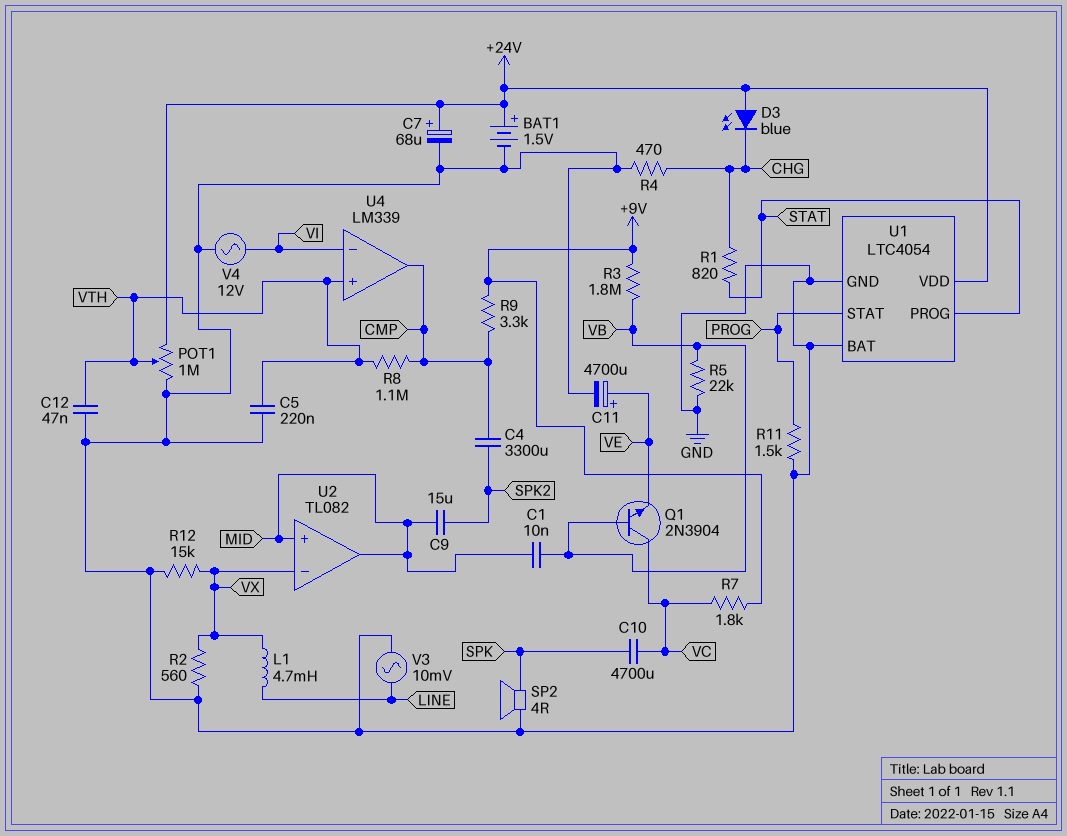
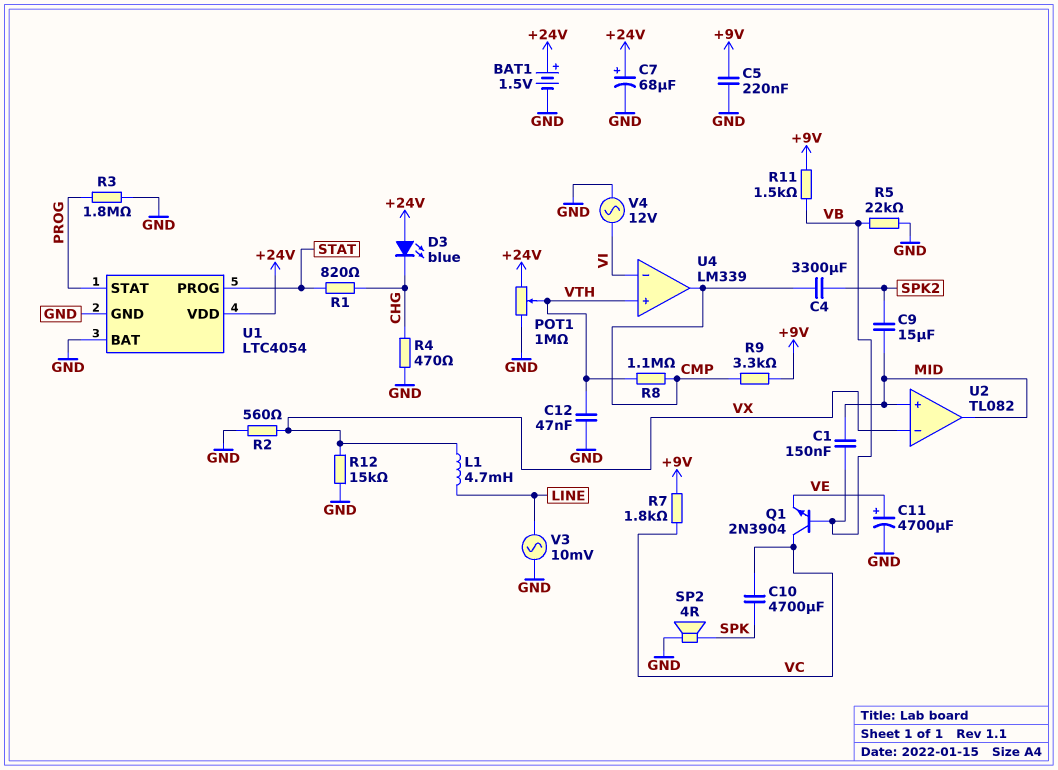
C1: 10nF (MID, VB) -> 150nF (MID, VB)
C5: 220nF (GND, VTH) -> 220nF (+9V, GND)
R3: 1.8M (+9V, VB) -> 1.8M (GND, PROG)
R11: 1.5k (GND, PROG) -> 1.5k (+9V, VB)

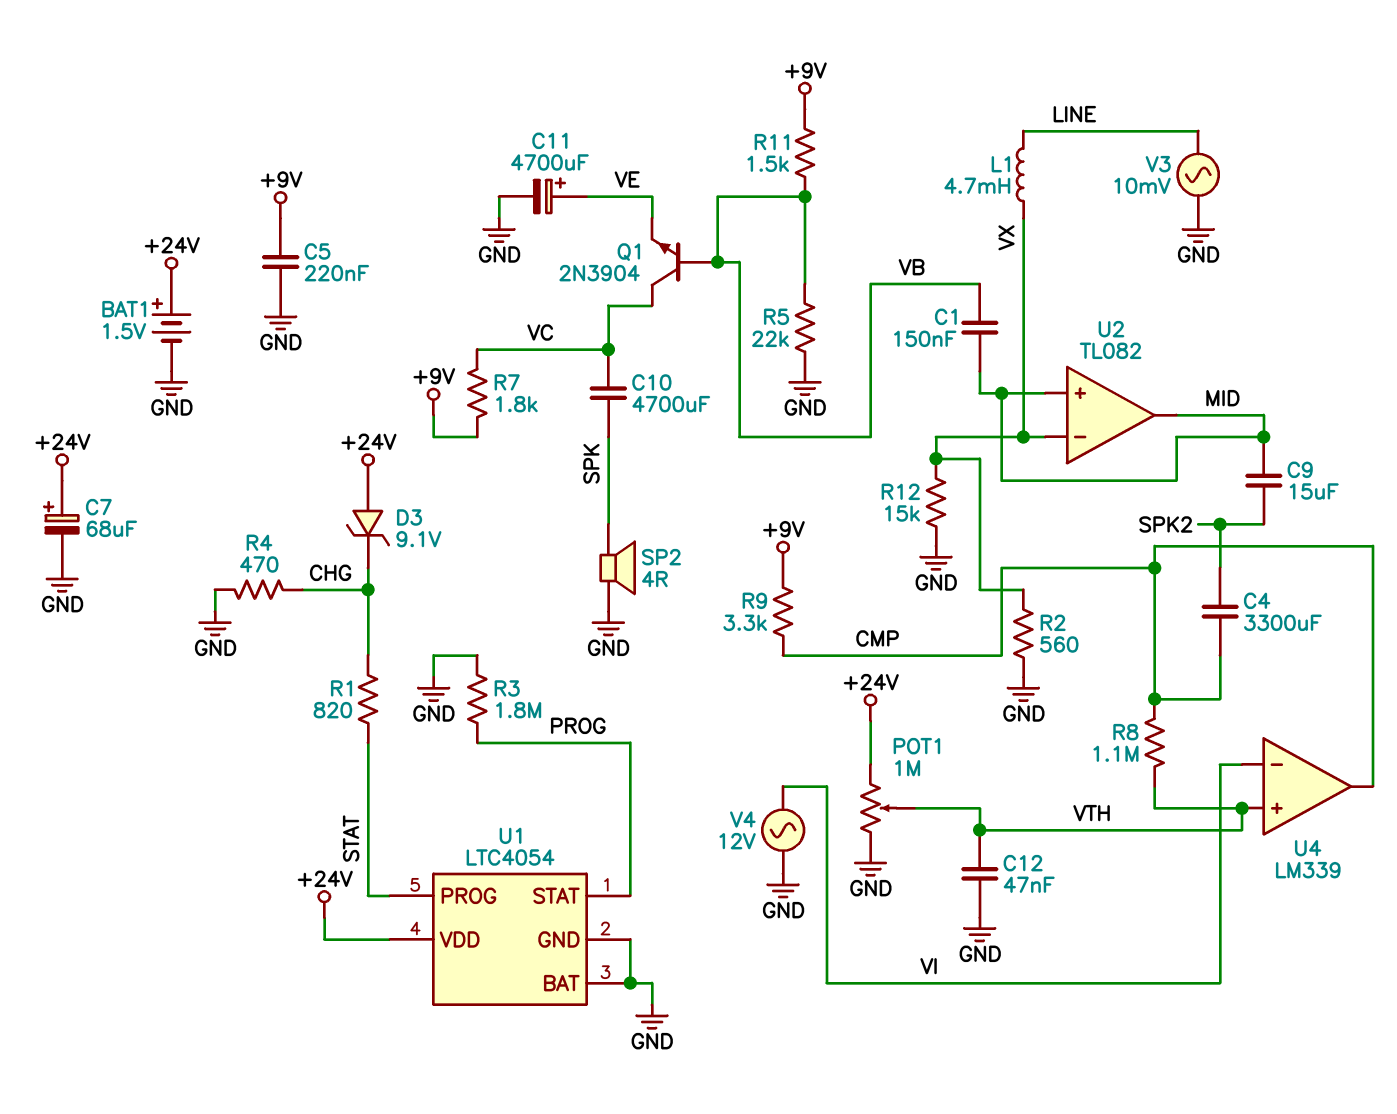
D3: LED blue (A +24V, K CHG) -> zener 9.1V (A +24V, K CHG)

